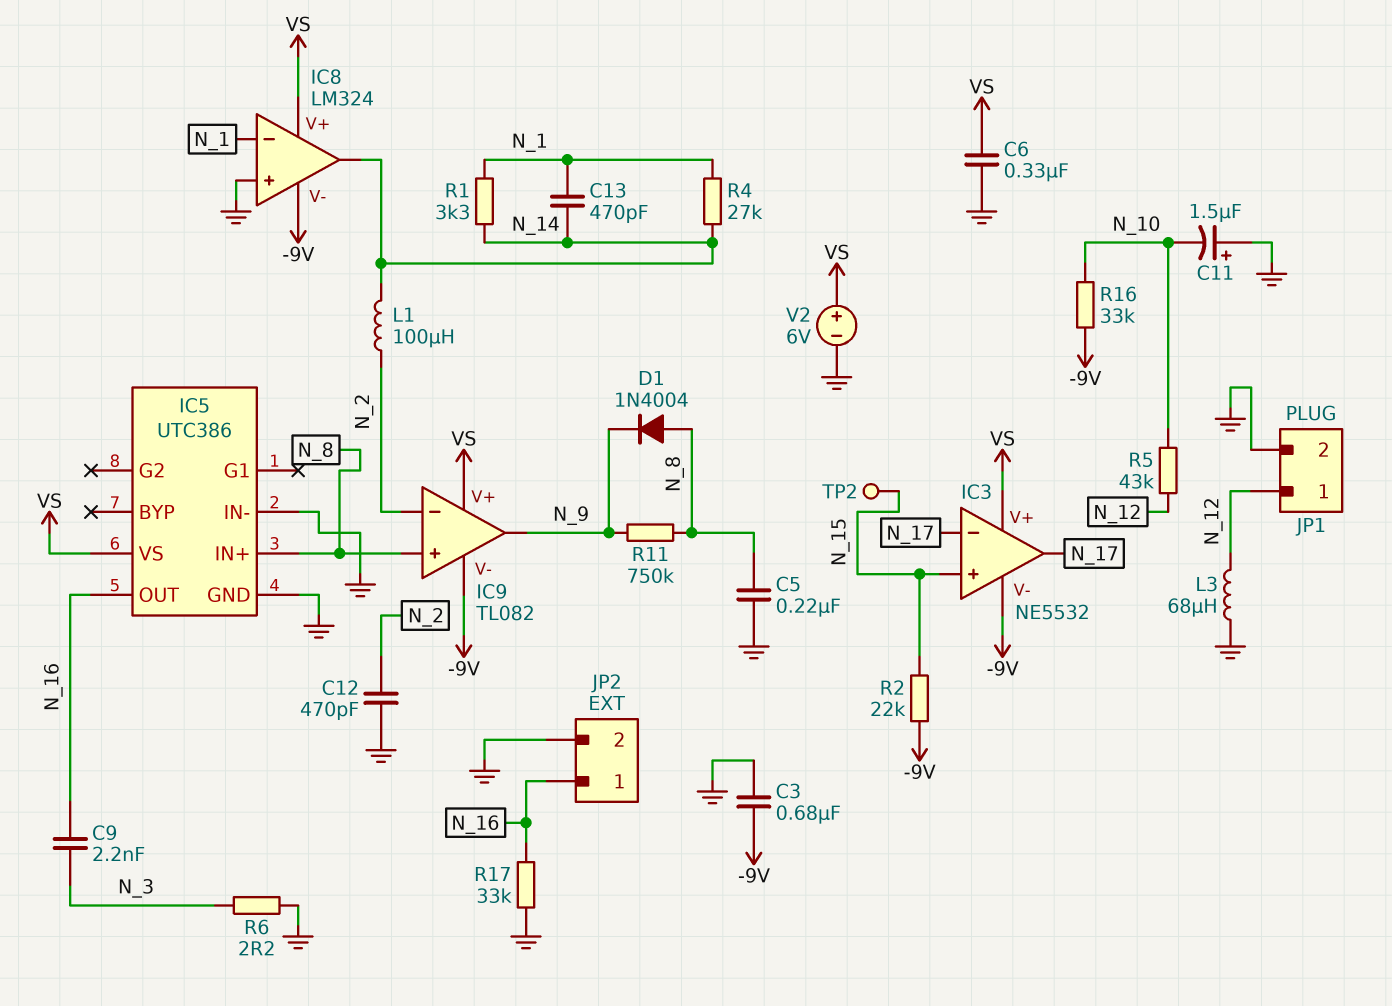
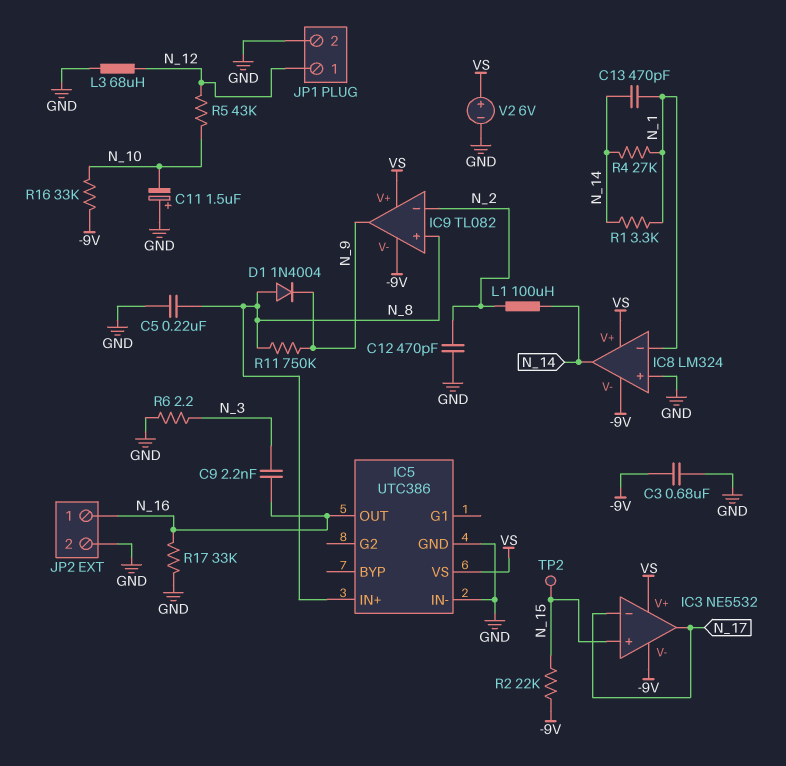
C6: 330nF (GND, VS) -> none

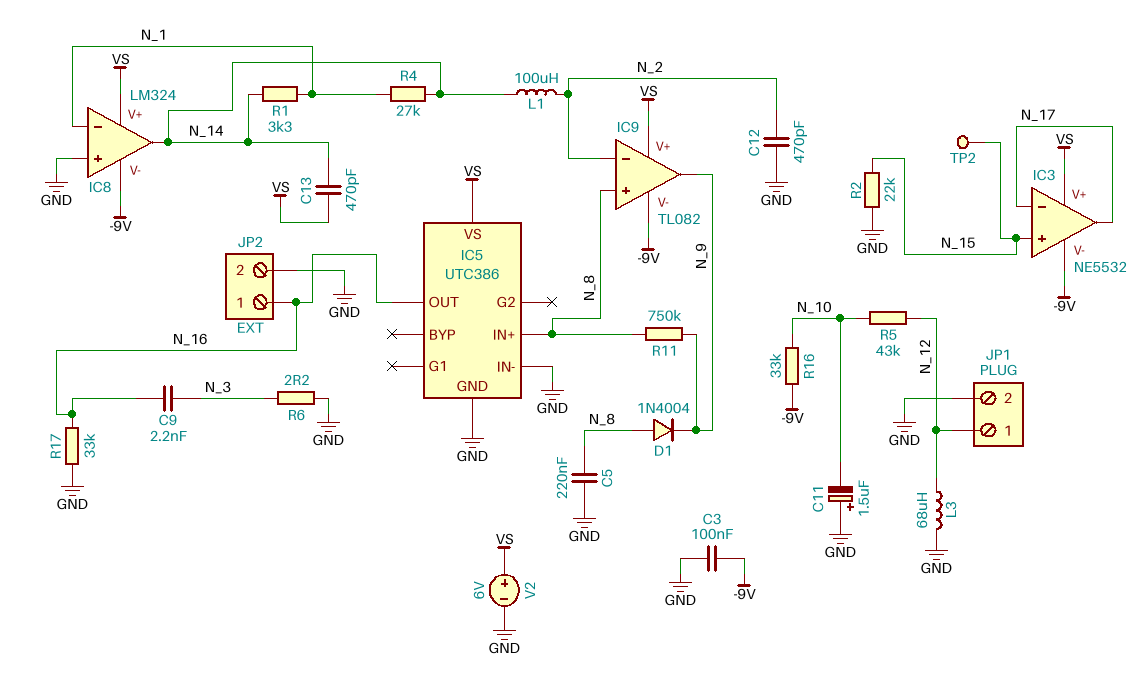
C3: 680nF (-9V, GND) -> 100nF (-9V, GND)
C13: 470pF (N_1, N_14) -> 470pF (N_14, VS)
R2: 22k (-9V, N_15) -> 22k (GND, N_15)

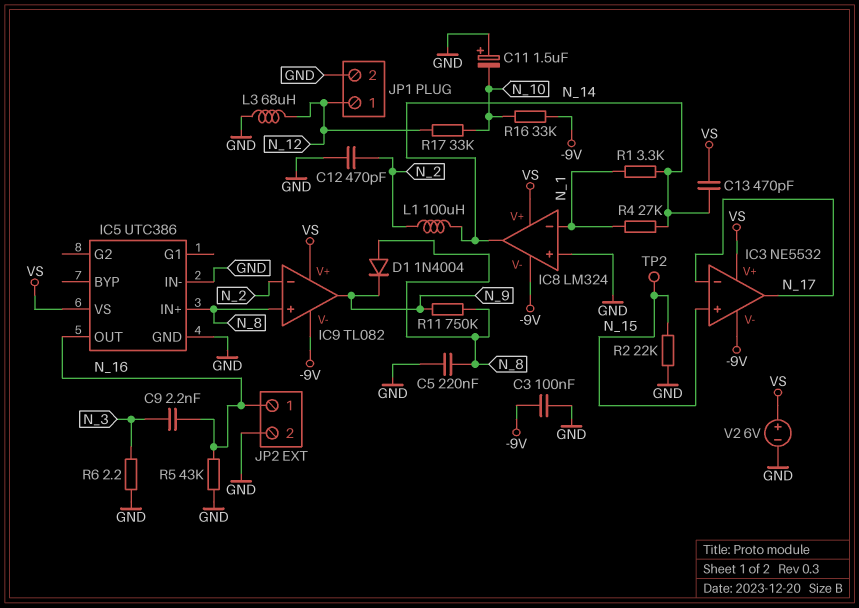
R5: 43k (N_10, N_12) -> 43k (GND, N_16)
R17: 33k (GND, N_16) -> 33k (N_10, N_12)

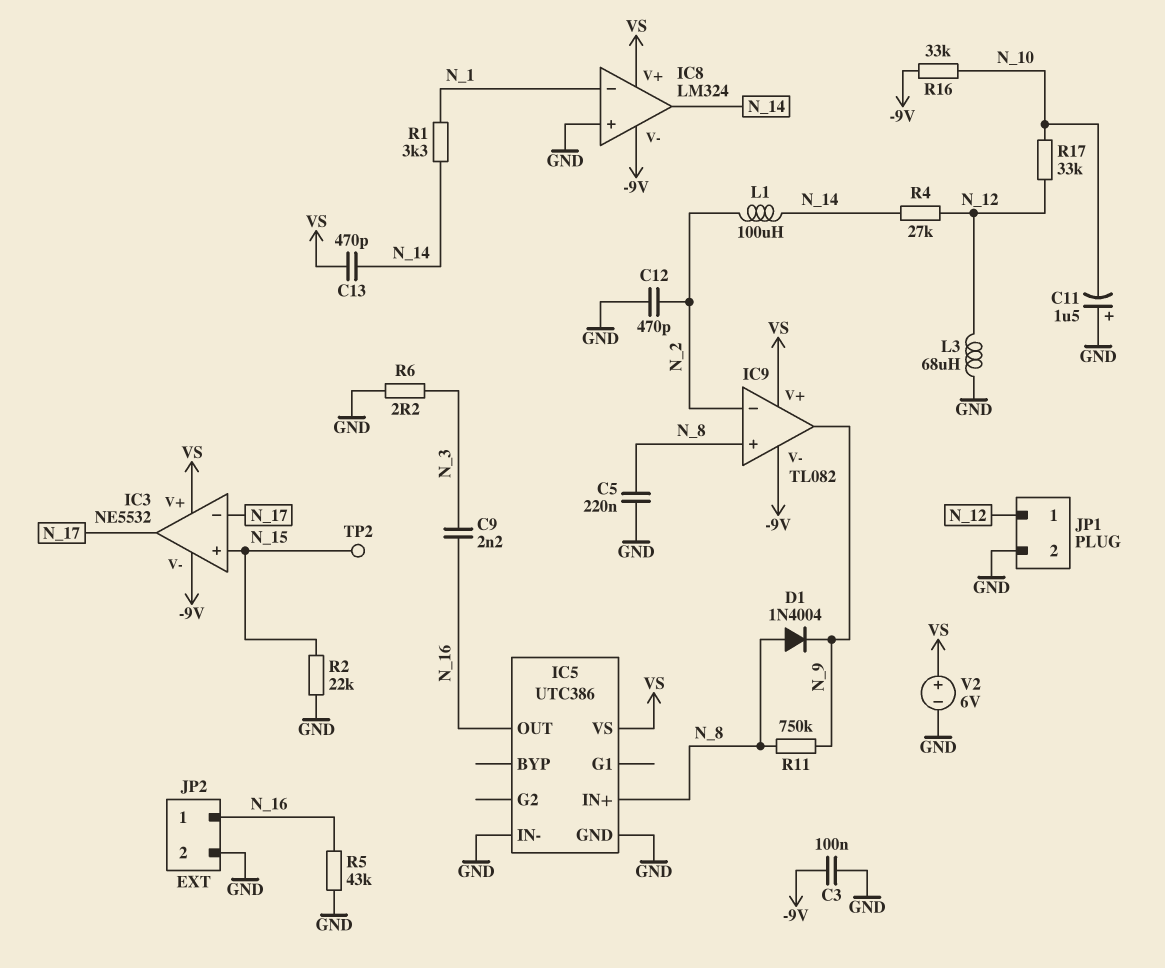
R4: 27k (N_1, N_14) -> 27k (N_12, N_14)

